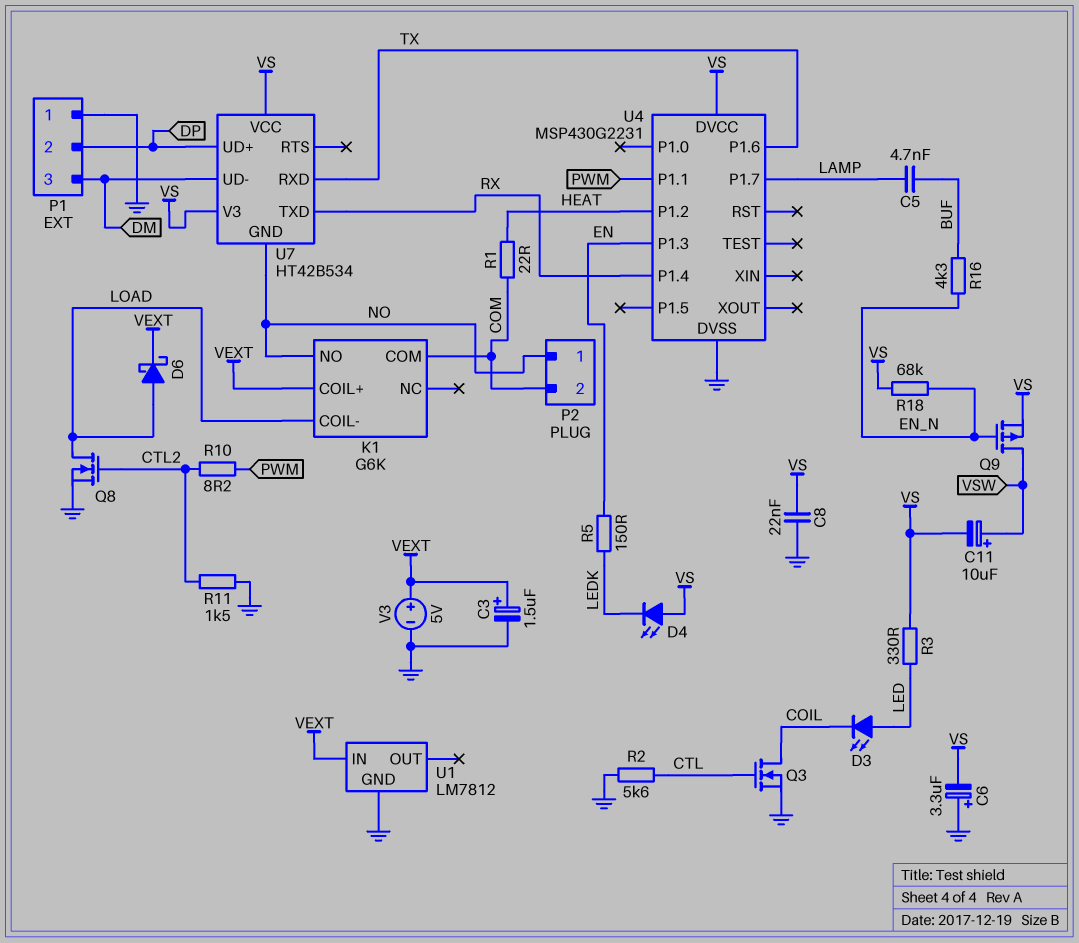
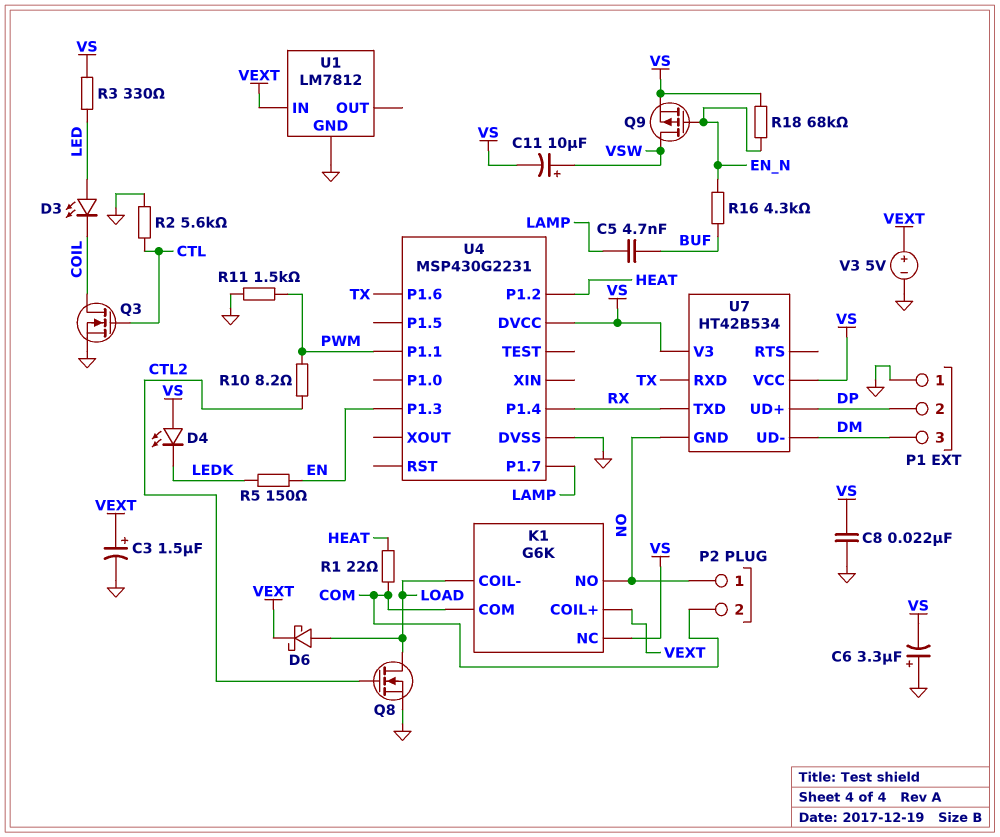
K1 pin NC: none -> VS
R11: 1.5k (CTL2, GND) -> 1.5k (GND, PWM)

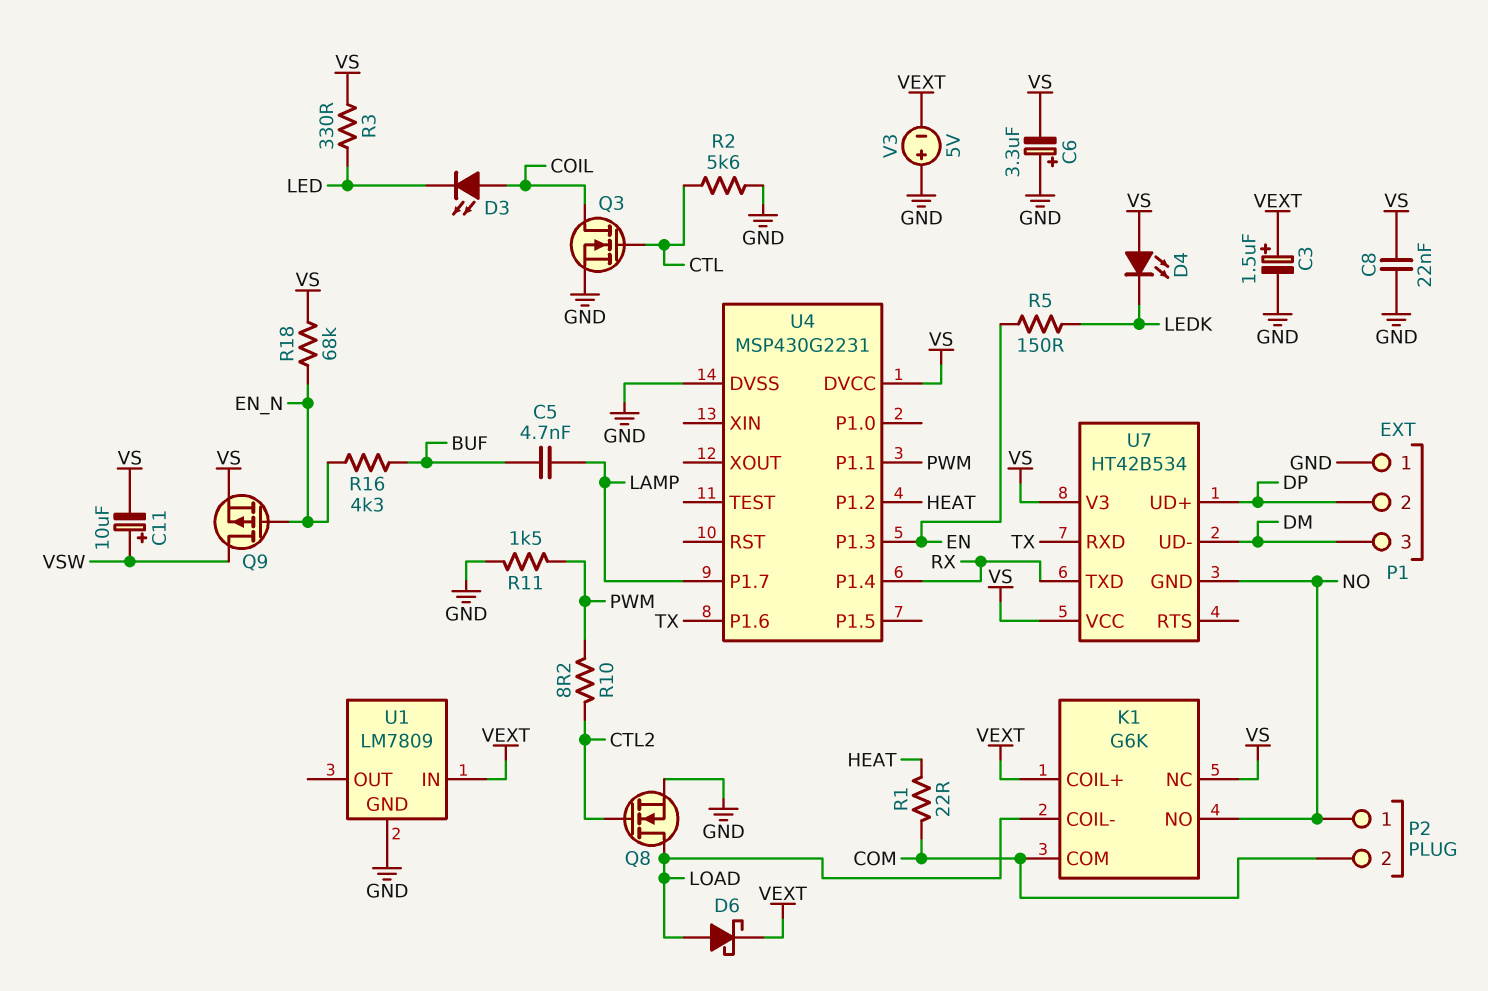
D3: LED (A LED, K COIL) -> LED (A COIL, K LED)
U1: LM7812 -> LM7809
V3: 5V (plus VEXT, minus GND) -> 5V (plus GND, minus VEXT)

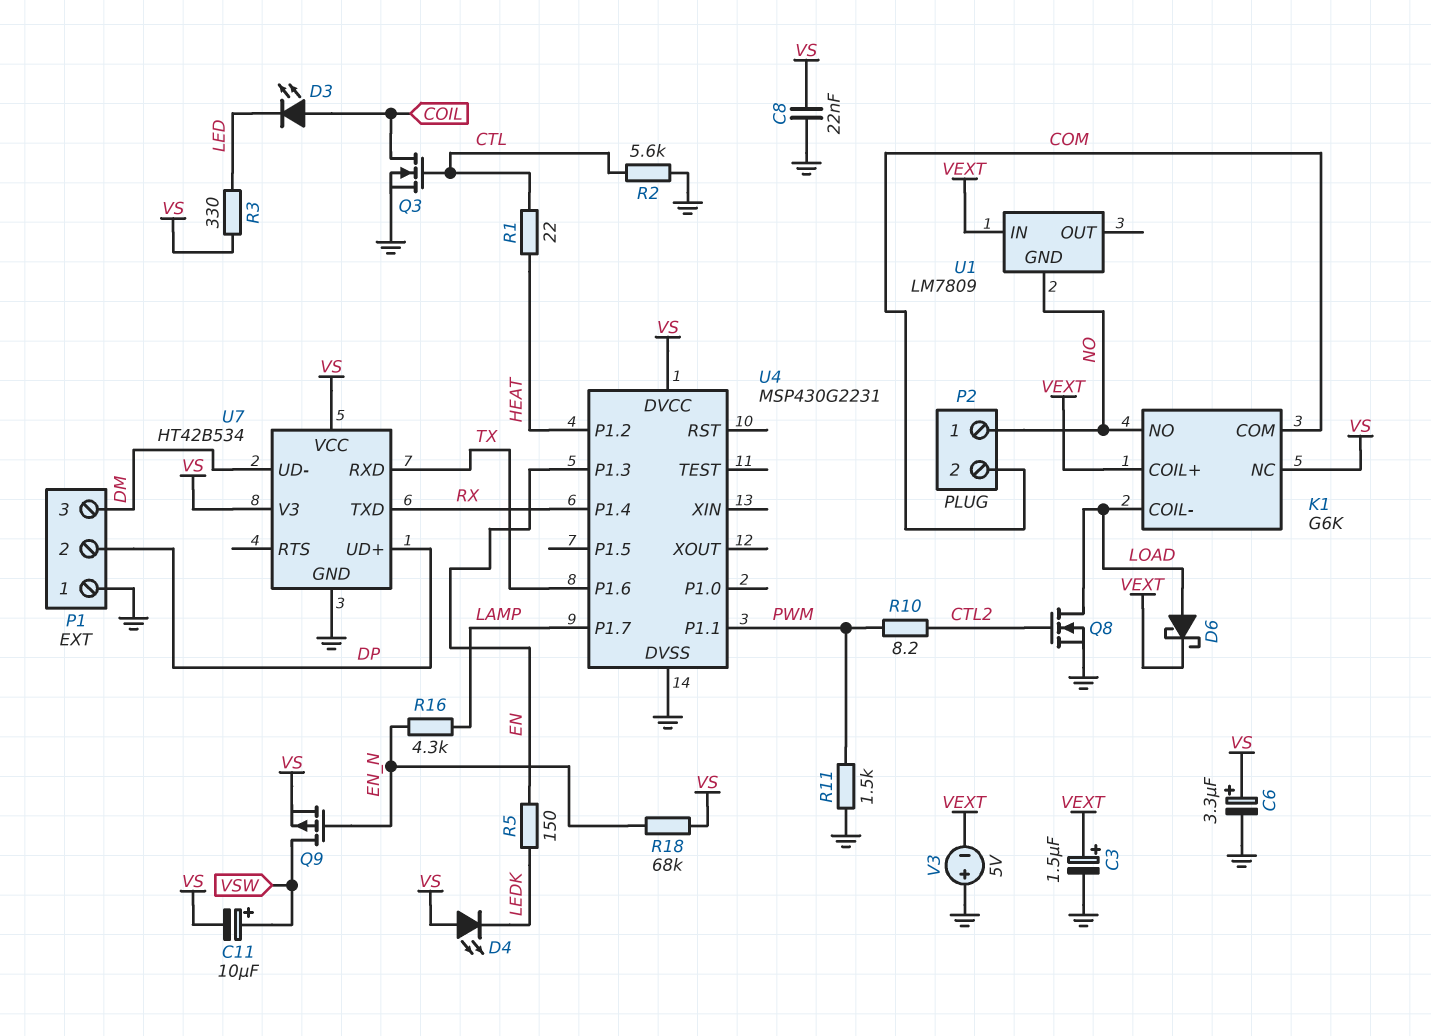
C5: 4.7nF (BUF, LAMP) -> none
C6: 3.3uF (plus GND, minus VS) -> 3.3uF (plus VS, minus GND)
R1: 22 (COM, HEAT) -> 22 (CTL, HEAT)
R16: 4.3k (BUF, EN_N) -> 4.3k (EN_N, LAMP)
U1 pin GND: GND -> NO
U7 pin GND: NO -> GND

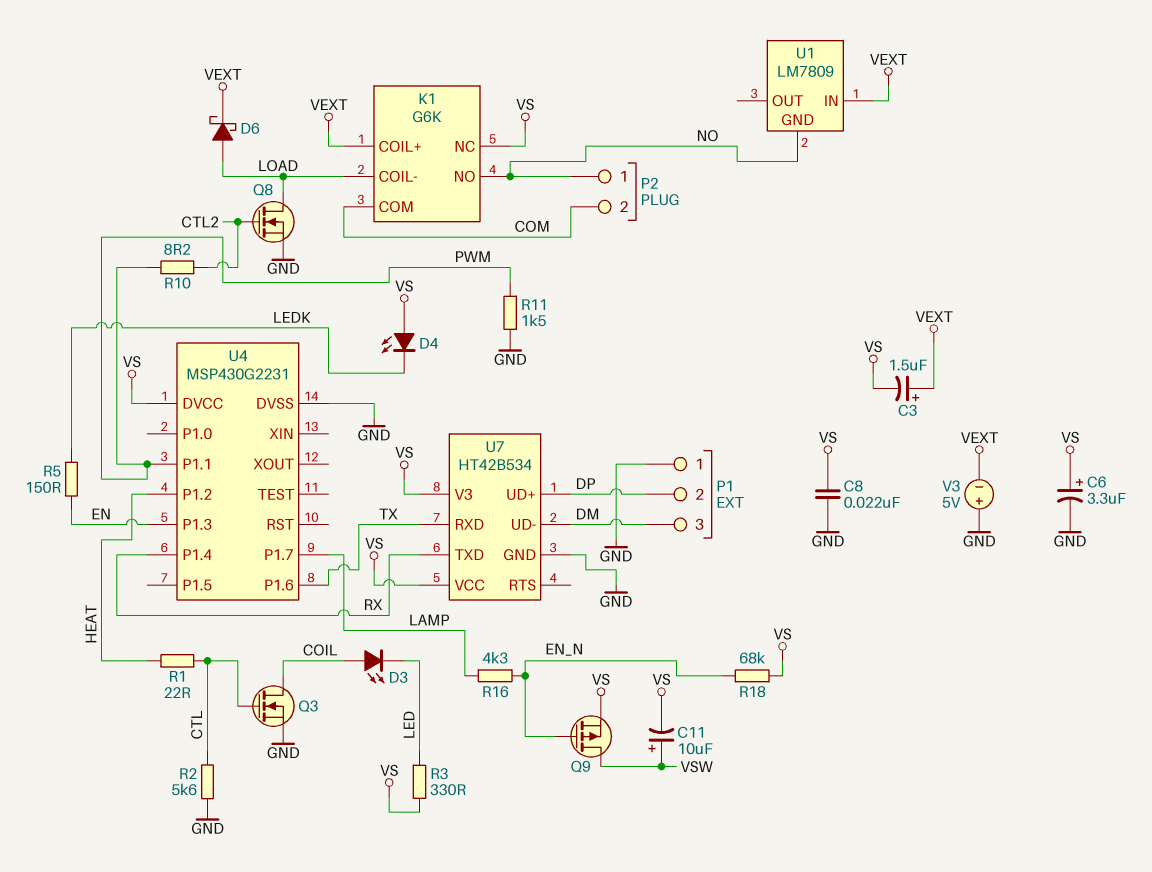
C3: 1.5uF (plus VEXT, minus GND) -> 1.5uF (plus VEXT, minus VS)

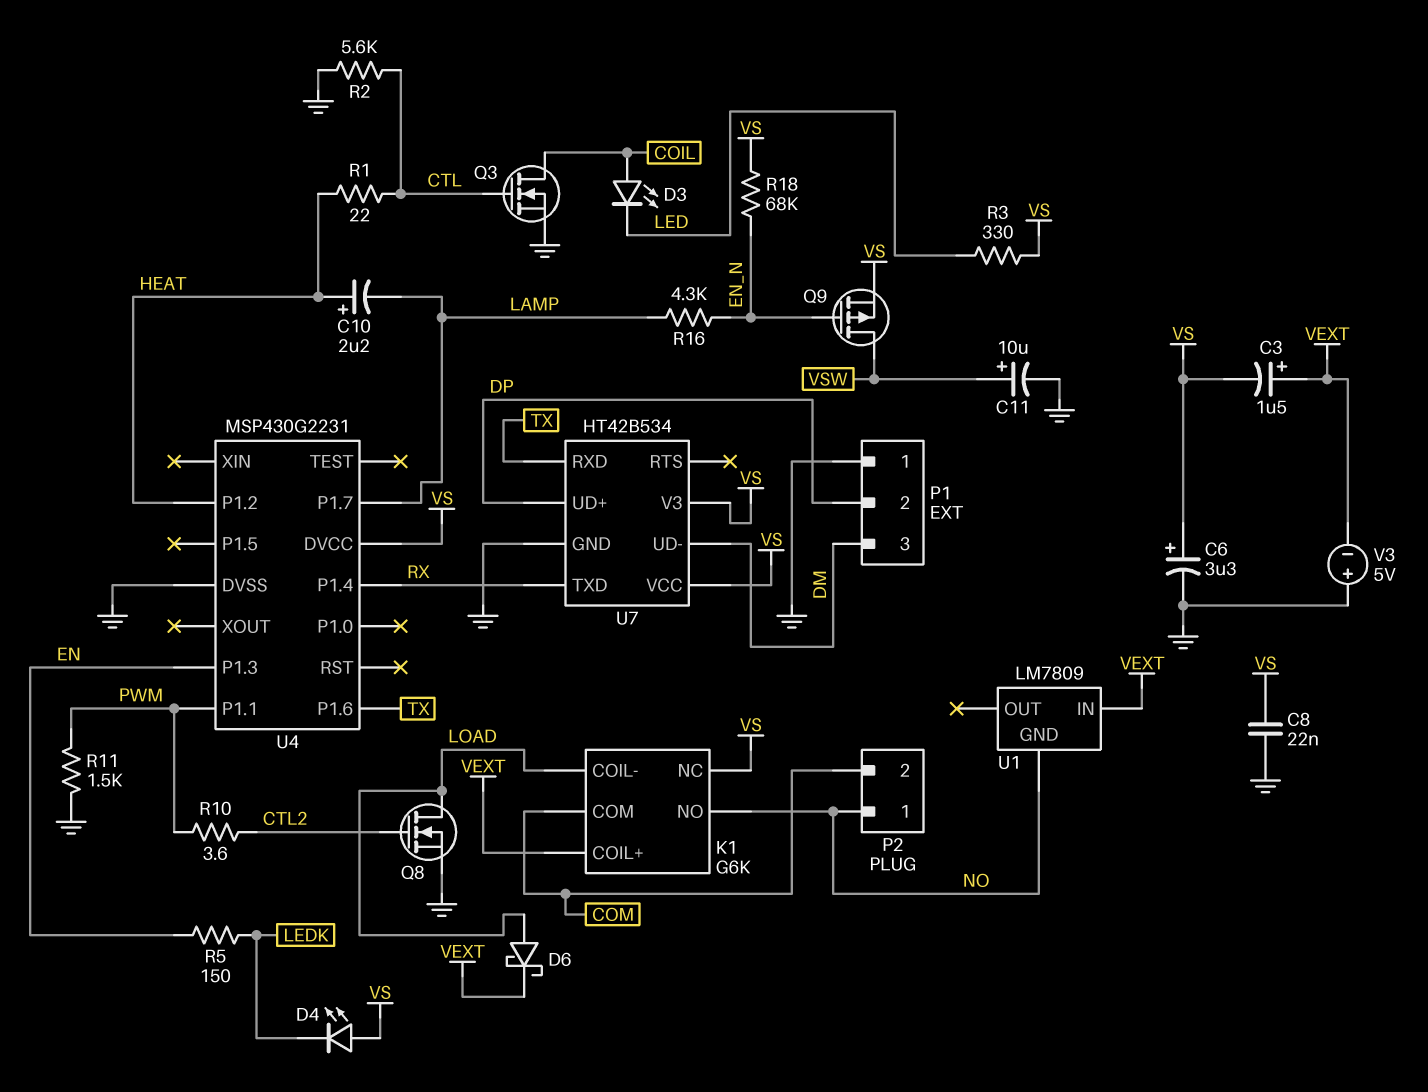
C10: none -> 2.2uF (plus HEAT, minus LAMP)
C11: 10uF (plus VSW, minus VS) -> 10uF (plus VSW, minus GND)
R10: 8.2 (CTL2, PWM) -> 3.6 (CTL2, PWM)

